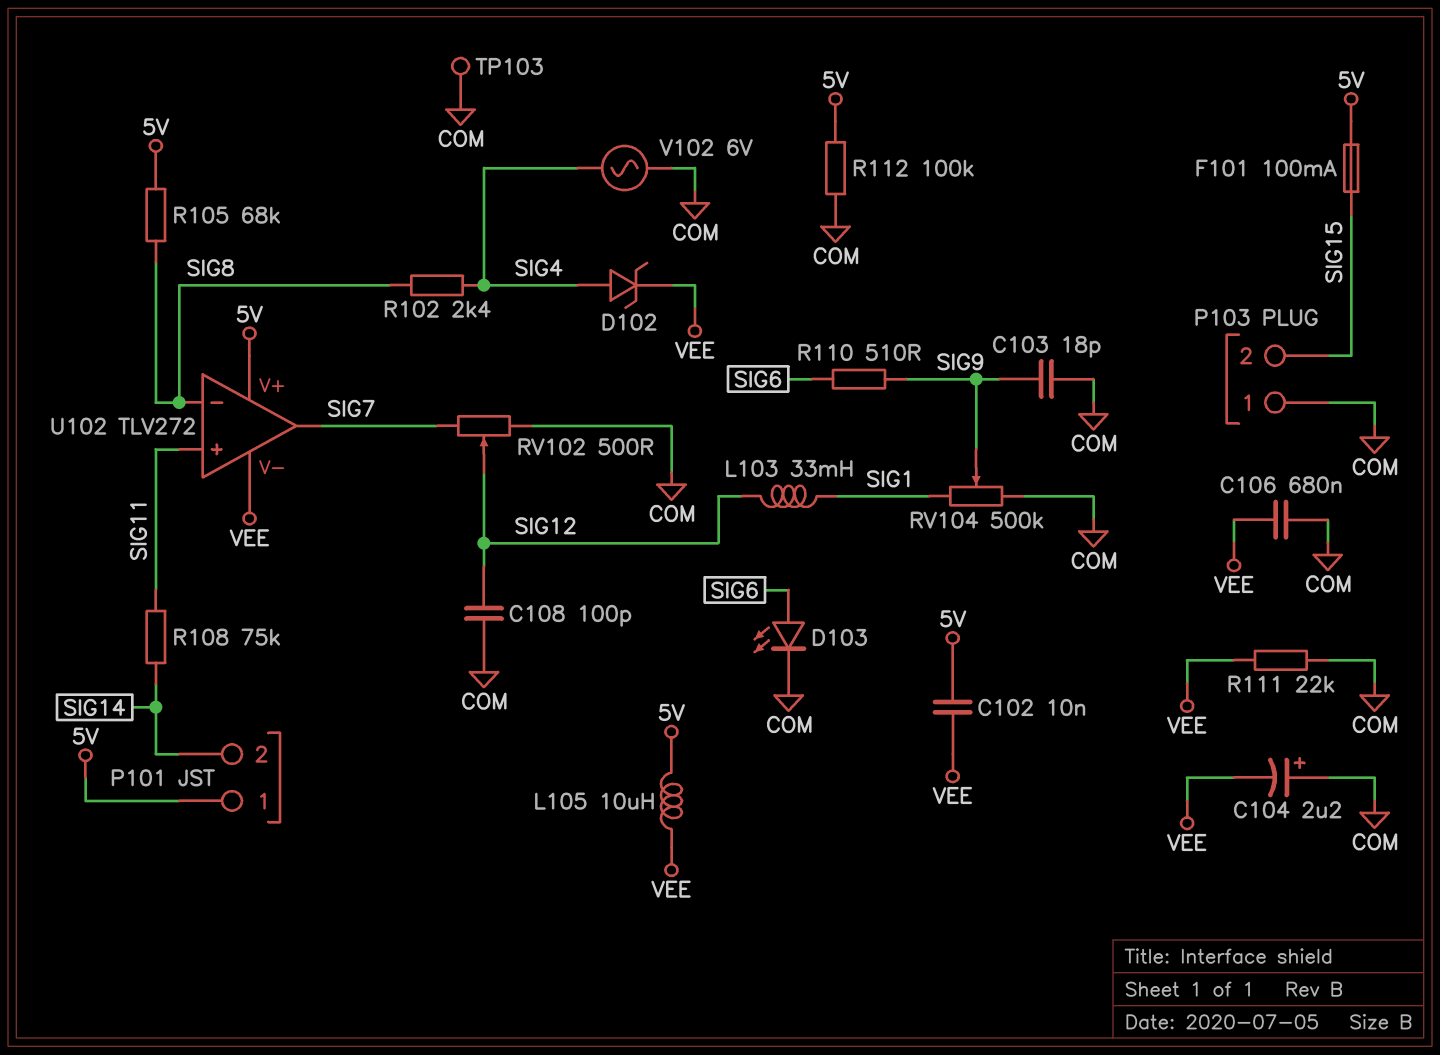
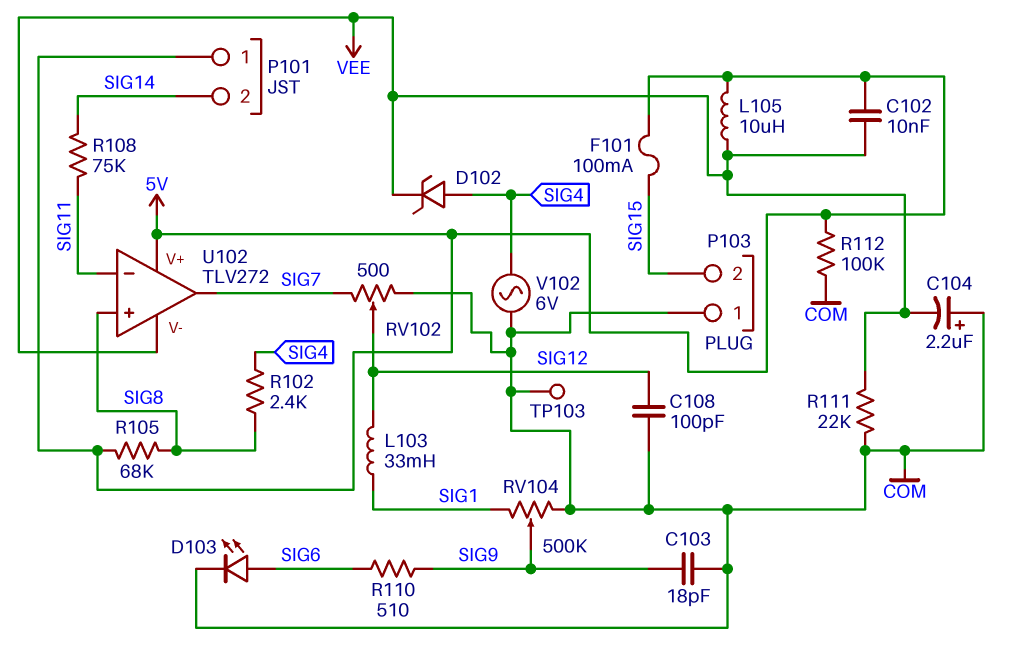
C106: 680nF (COM, VEE) -> none
U102 pin in+: SIG11 -> SIG8
U102 pin in-: SIG8 -> SIG11

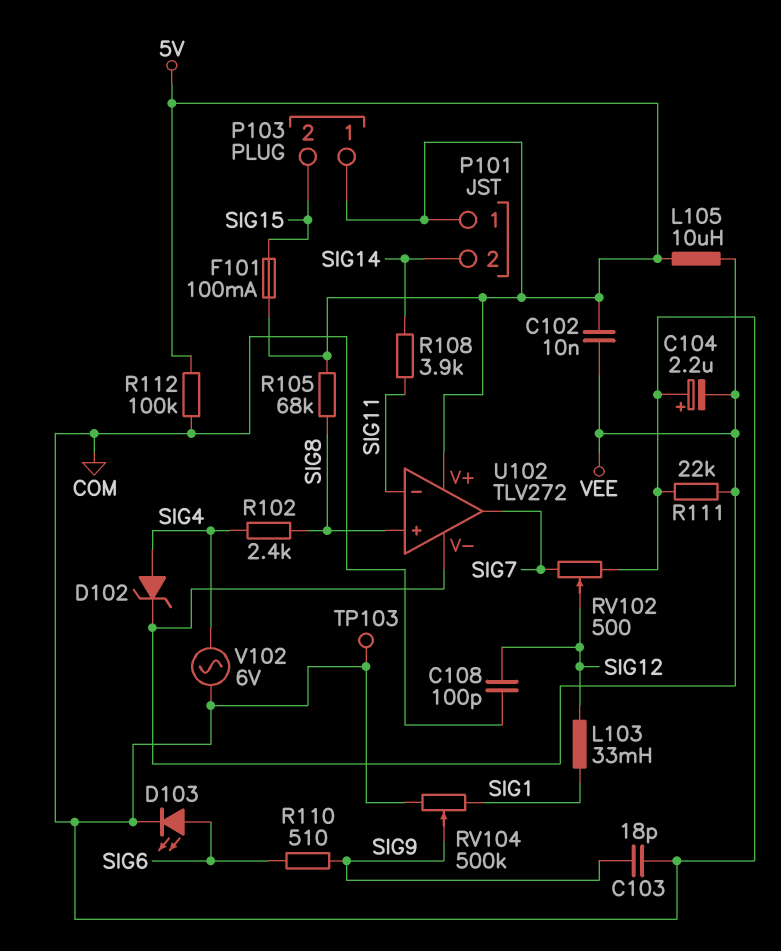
P103 pin 1: COM -> 5V
R108: 75k (SIG11, SIG14) -> 3.9k (SIG11, SIG14)

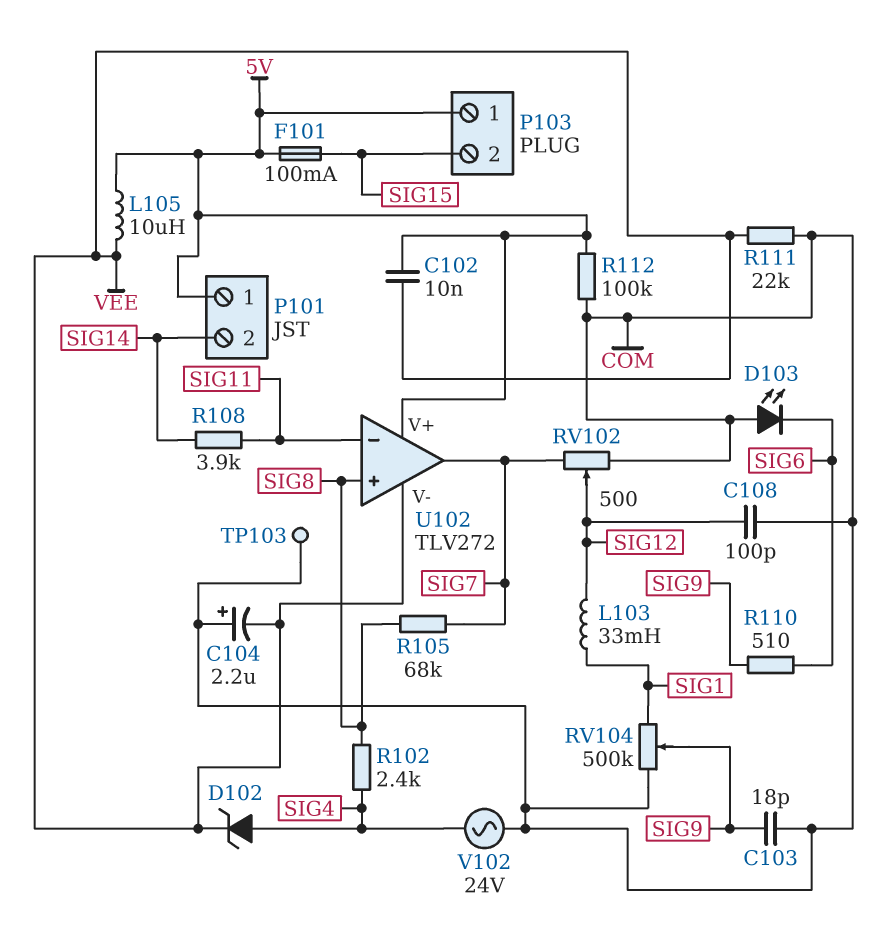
D103: LED (A SIG6, K COM) -> LED (A COM, K SIG6)
R105: 68k (5V, SIG8) -> 68k (SIG7, SIG8)
V102: AC 6V (COM, SIG4) -> AC 24V (COM, SIG4)

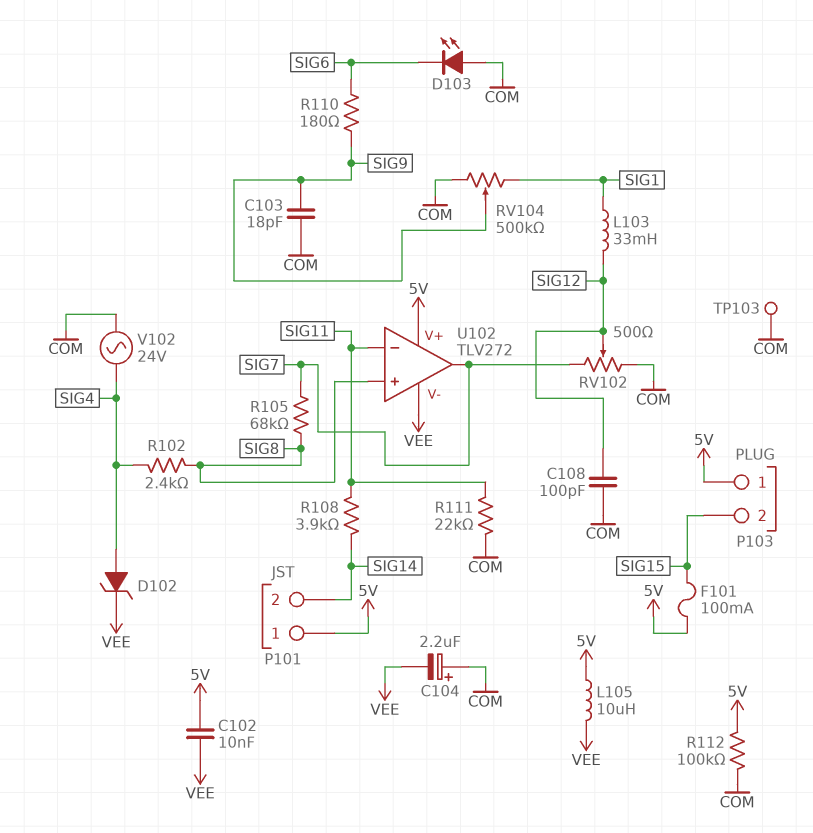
R110: 510 (SIG6, SIG9) -> 180 (SIG6, SIG9)
R111: 22k (COM, VEE) -> 22k (COM, SIG11)

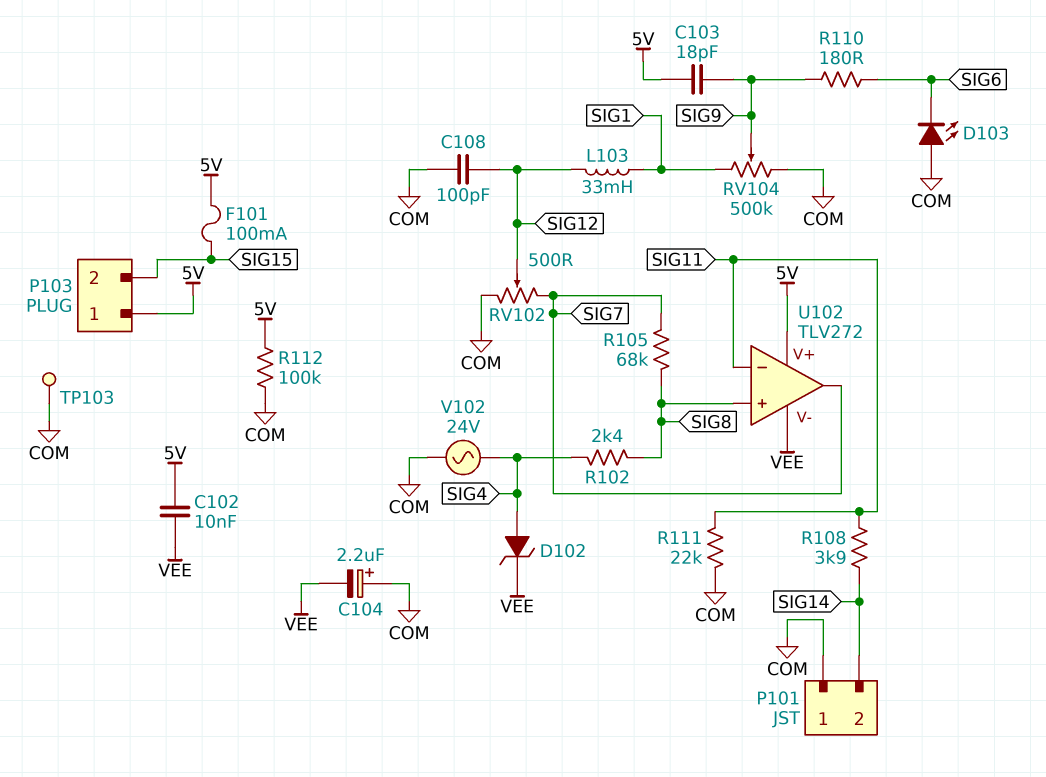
C103: 18pF (COM, SIG9) -> 18pF (5V, SIG9)
L105: 10uH (5V, VEE) -> none
P101 pin 1: 5V -> COM

